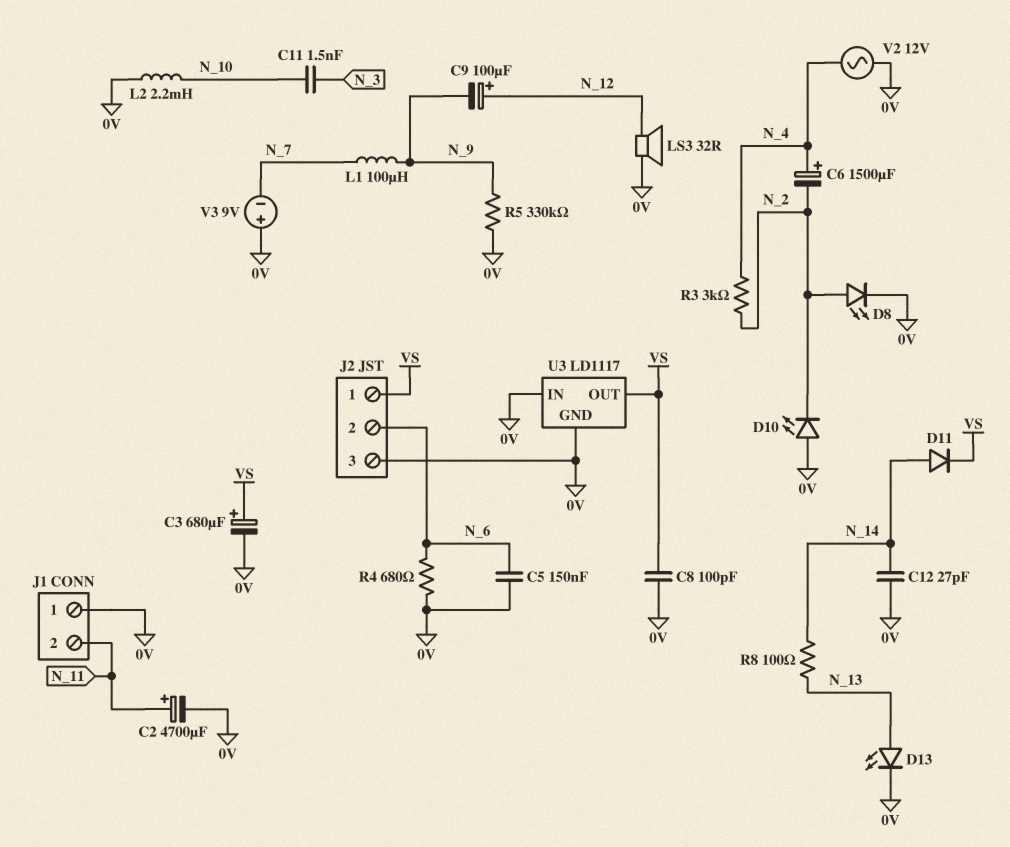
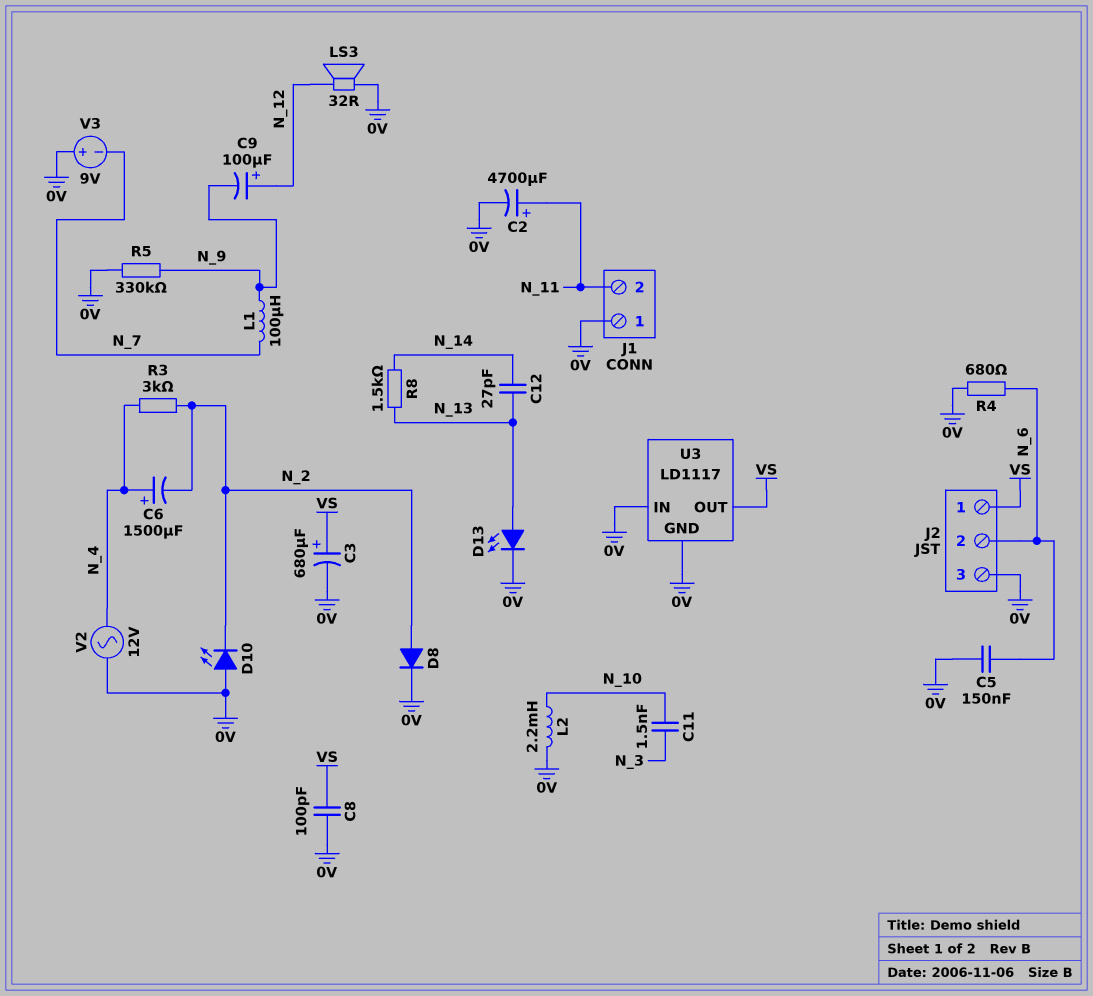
C12: 27pF (0V, N_14) -> 27pF (N_13, N_14)
D8: LED (A N_2, K 0V) -> diode (A N_2, K 0V)
D11: diode (A N_14, K VS) -> none
R8: 100 (N_13, N_14) -> 1.5k (N_13, N_14)

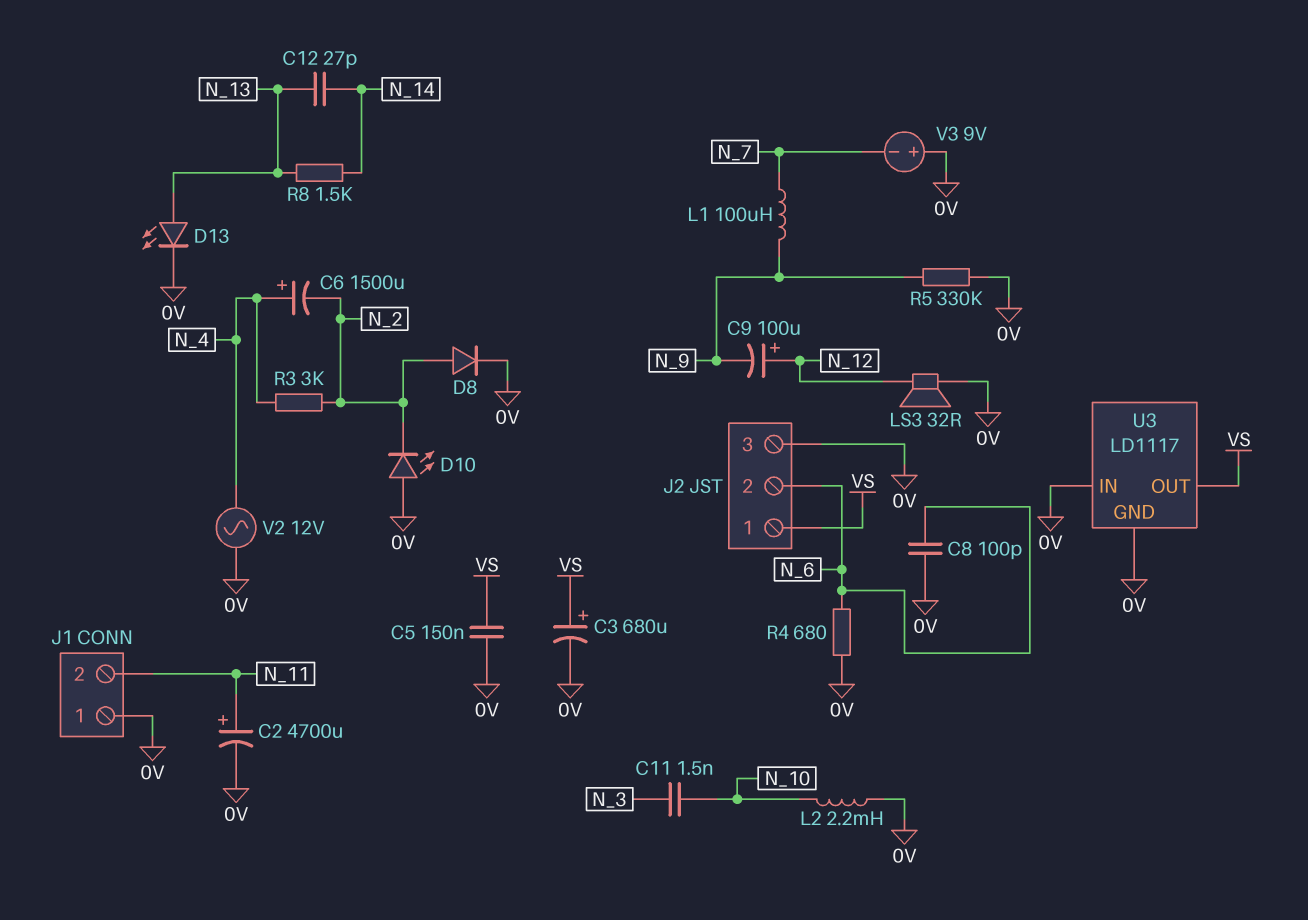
C5: 150nF (0V, N_6) -> 150nF (0V, VS)
C8: 100pF (0V, VS) -> 100pF (0V, N_6)

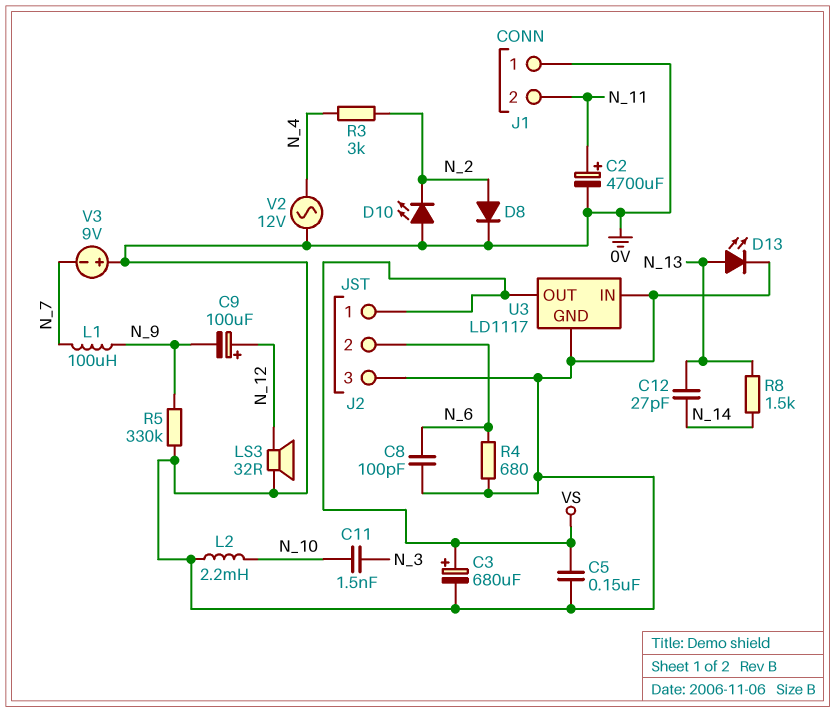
C6: 1500uF (plus N_4, minus N_2) -> none

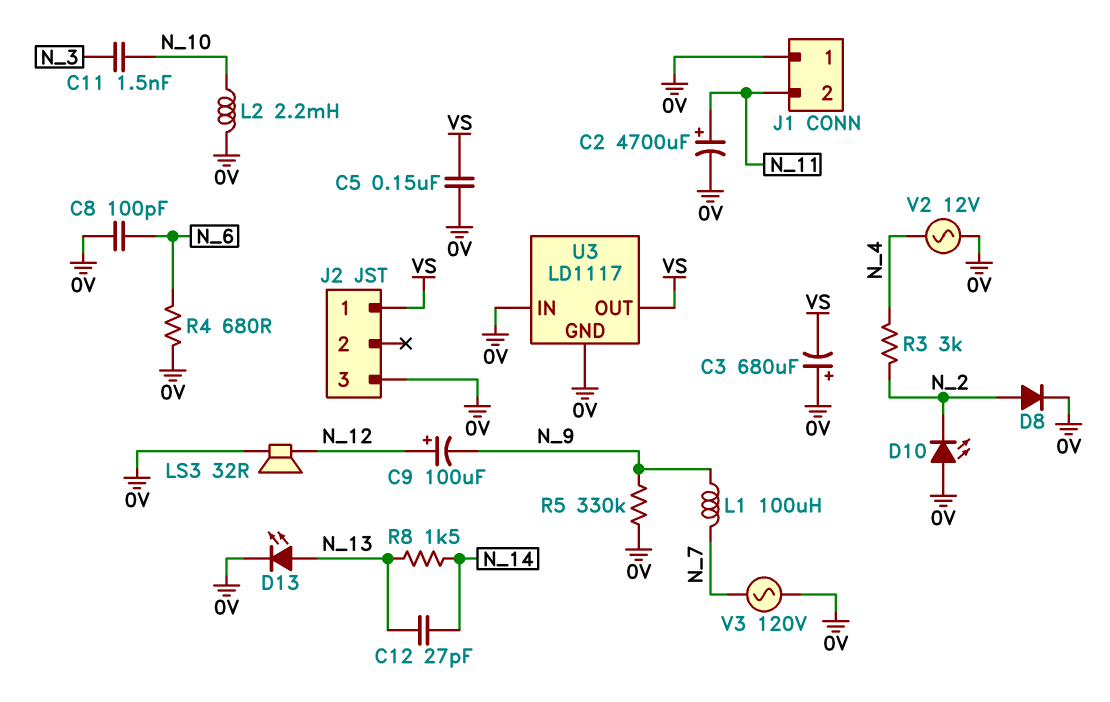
C3: 680uF (plus VS, minus 0V) -> 680uF (plus 0V, minus VS)
J2 pin 2: N_6 -> none
V3: 9V (plus 0V, minus N_7) -> AC 120V (0V, N_7)

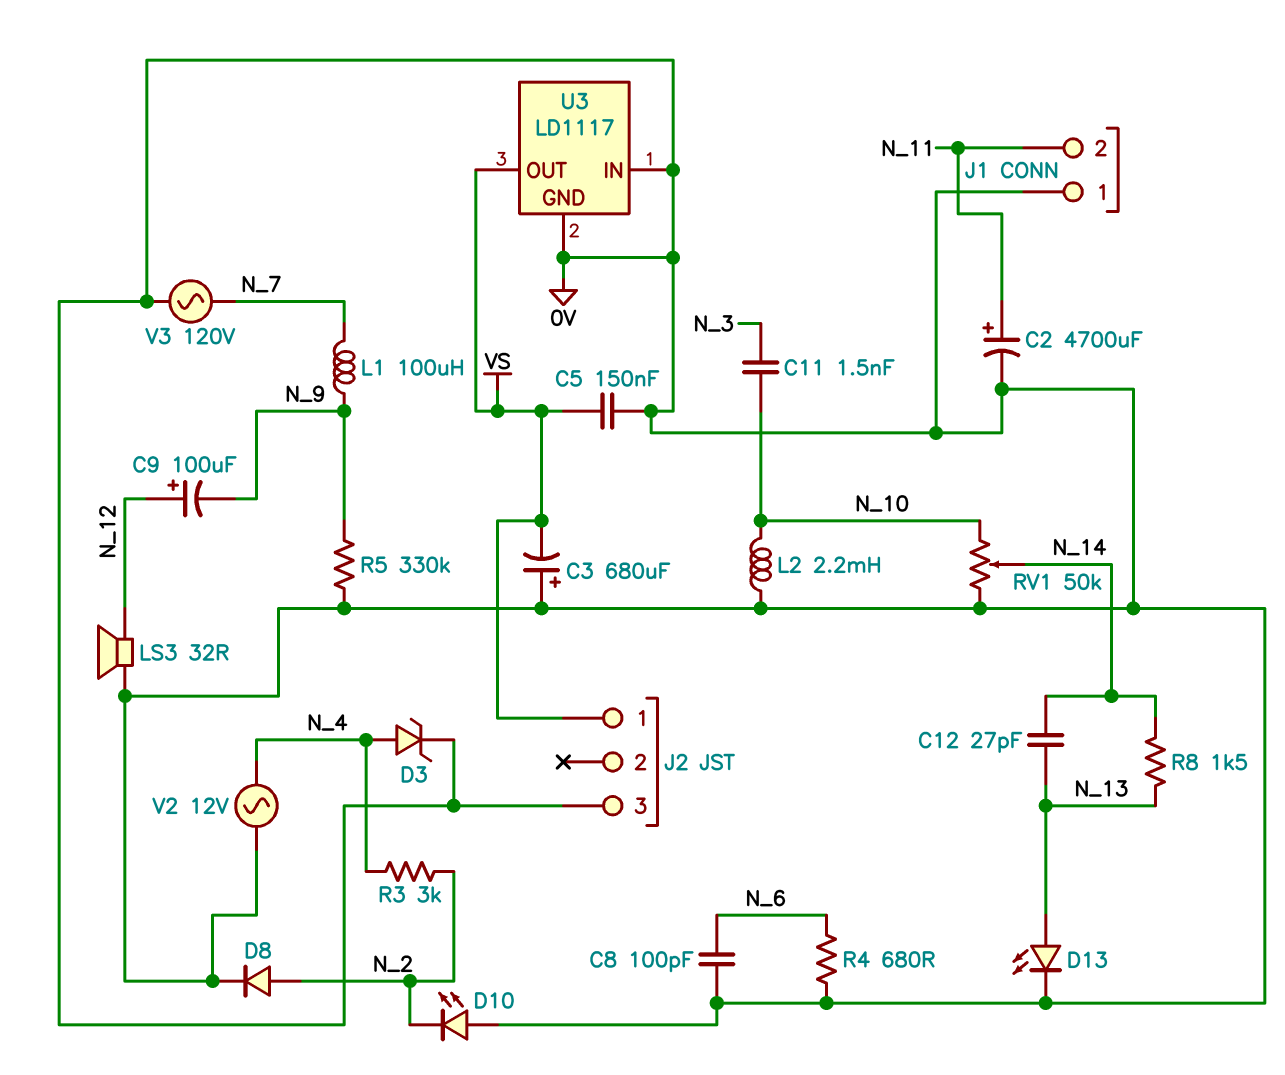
D3: none -> zener (A N_4, K 0V)
RV1: none -> 50k (0V, N_10, wiper N_14)

